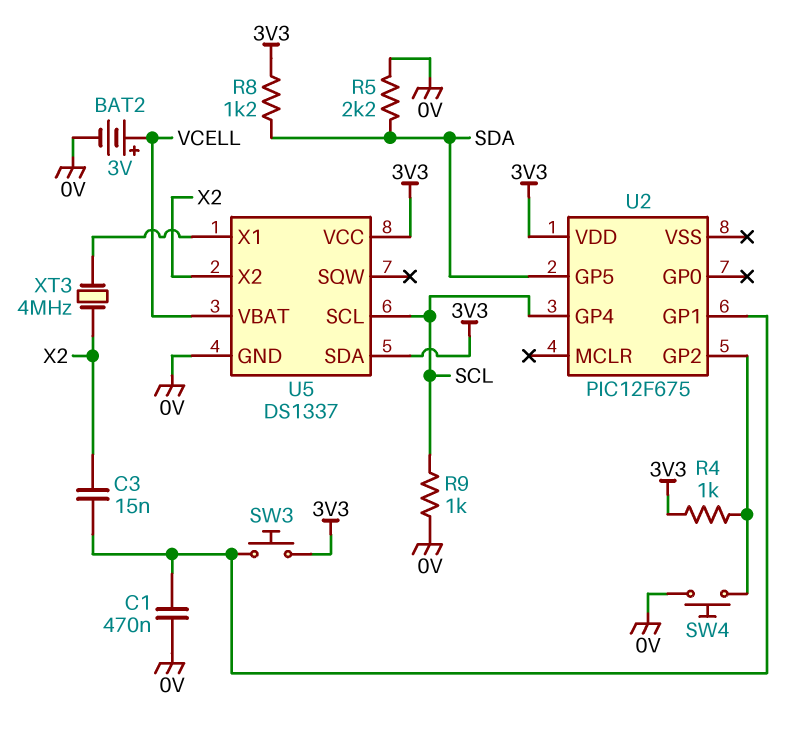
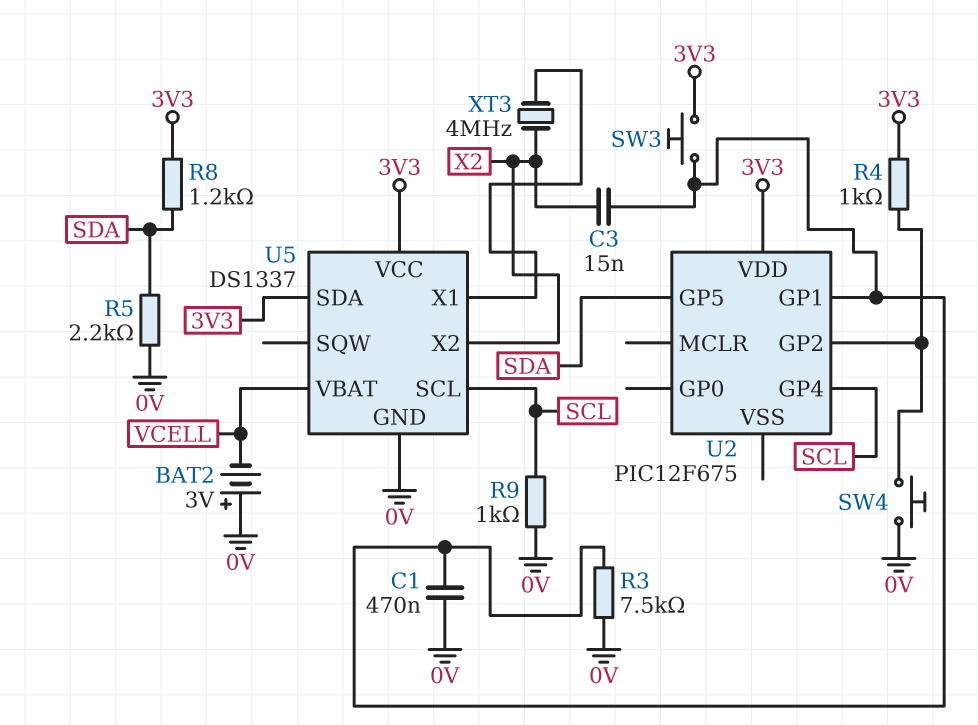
BAT2: 3V (plus VCELL, minus 0V) -> 3V (plus 0V, minus VCELL)
R3: none -> 7.5k (0V, U2/GP1)

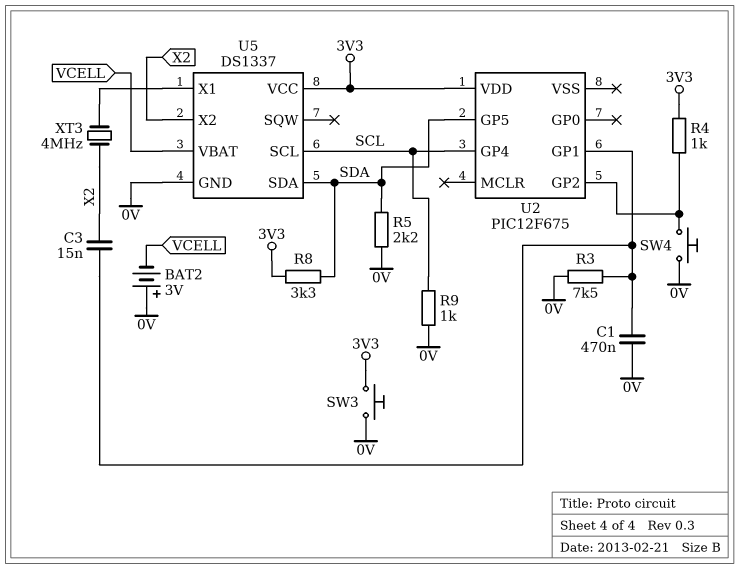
R8: 1.2k (3V3, SDA) -> 3.3k (3V3, SDA)
SW3: button (3V3, U2/GP1) -> button (0V, 3V3)
U5 pin SDA: 3V3 -> SDA

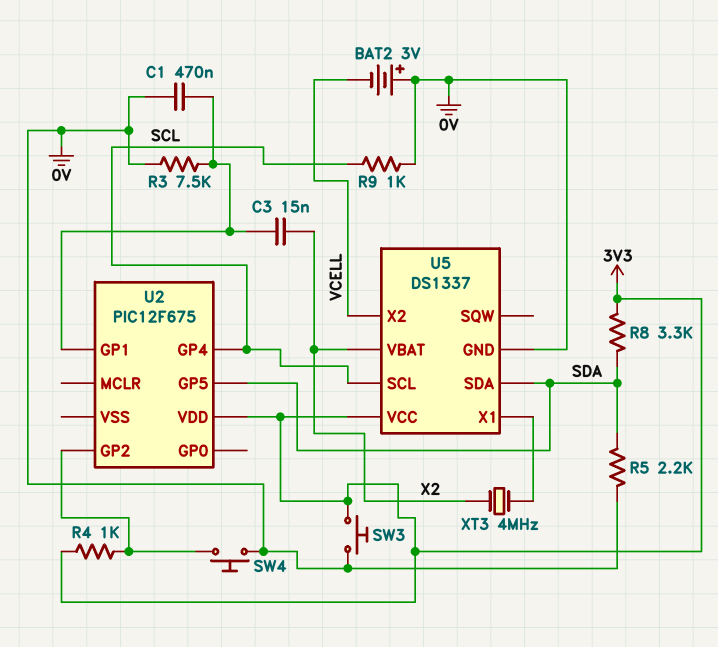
U5 pin VBAT: VCELL -> X2
U5 pin X2: X2 -> VCELL

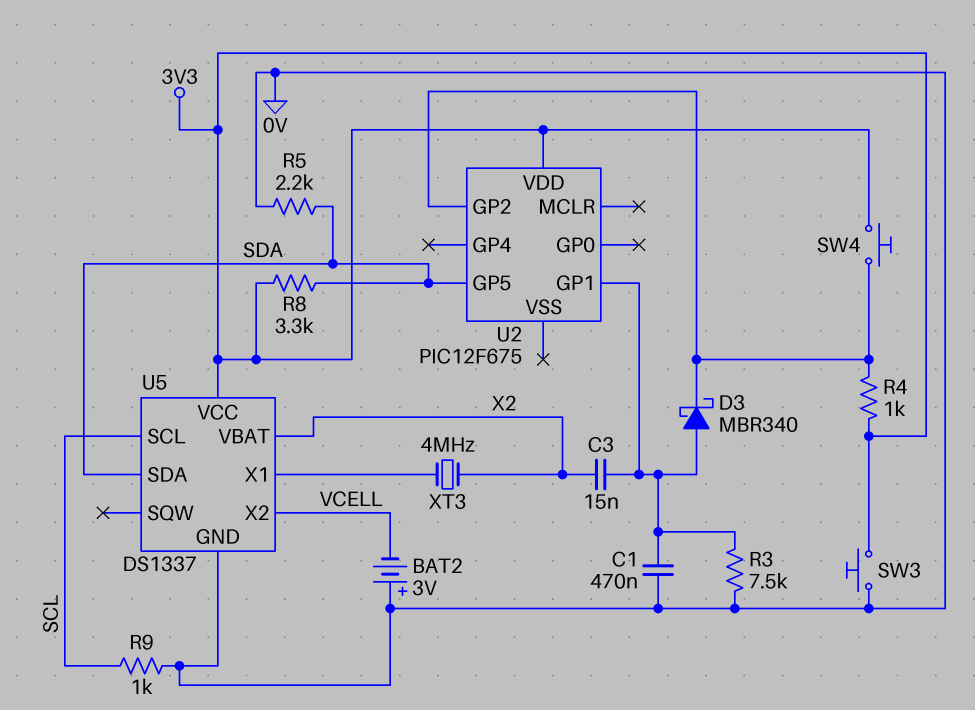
D3: none -> schottky MBR340 (A U2/GP1, K U2/GP2)
SW4: button (0V, U2/GP2) -> button (3V3, U2/GP2)
U2 pin GP4: SCL -> none

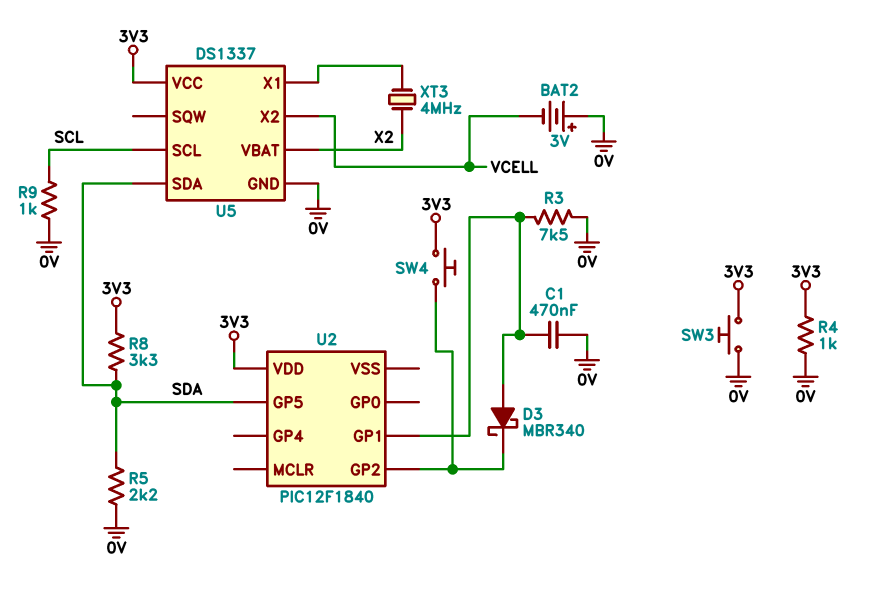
C3: 15nF (U2/GP1, X2) -> none
R4: 1k (3V3, U2/GP2) -> 1k (0V, 3V3)
U2: PIC12F675 -> PIC12F1840

